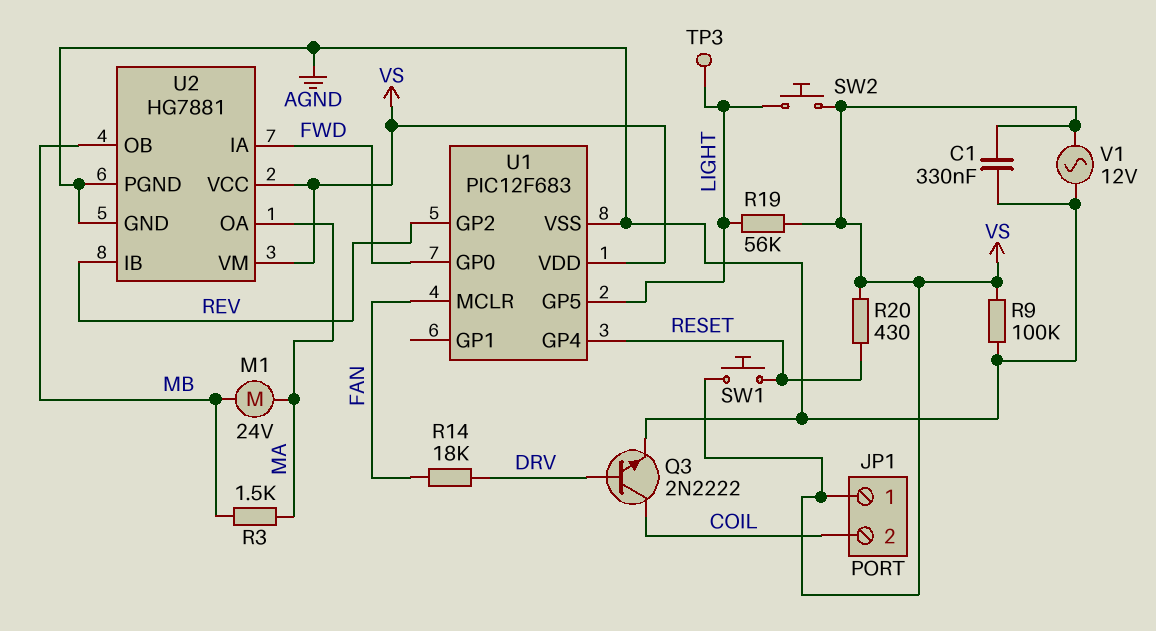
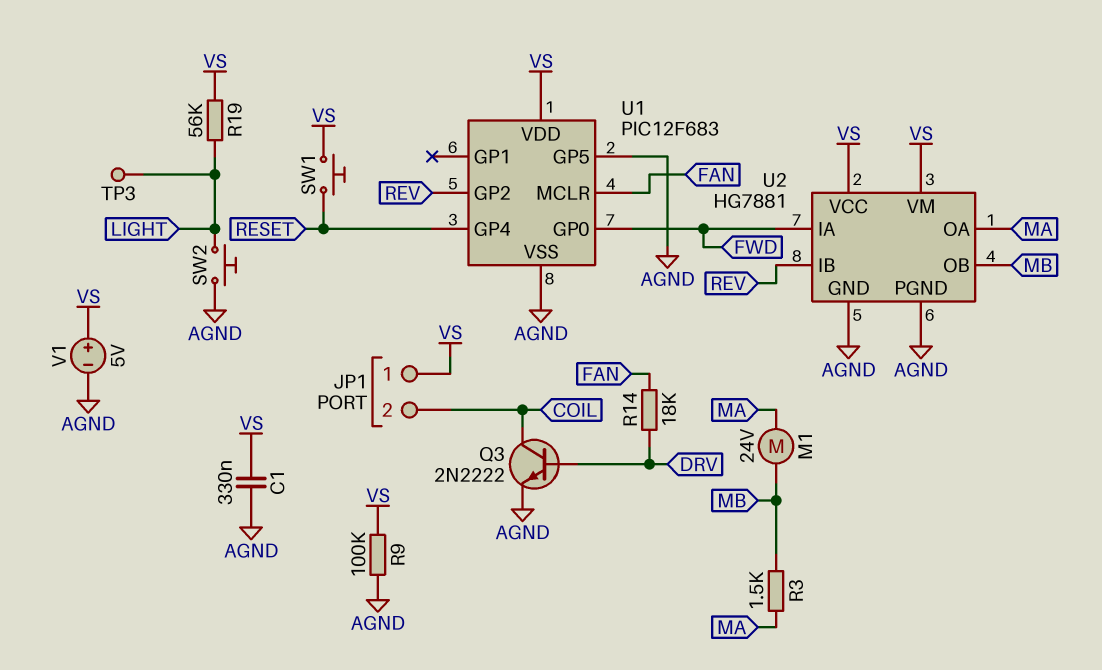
R20: 430 (RESET, VS) -> none
SW2: button (LIGHT, VS) -> button (AGND, LIGHT)
U1 pin GP5: LIGHT -> AGND
V1: AC 12V (AGND, VS) -> 5V (plus VS, minus AGND)

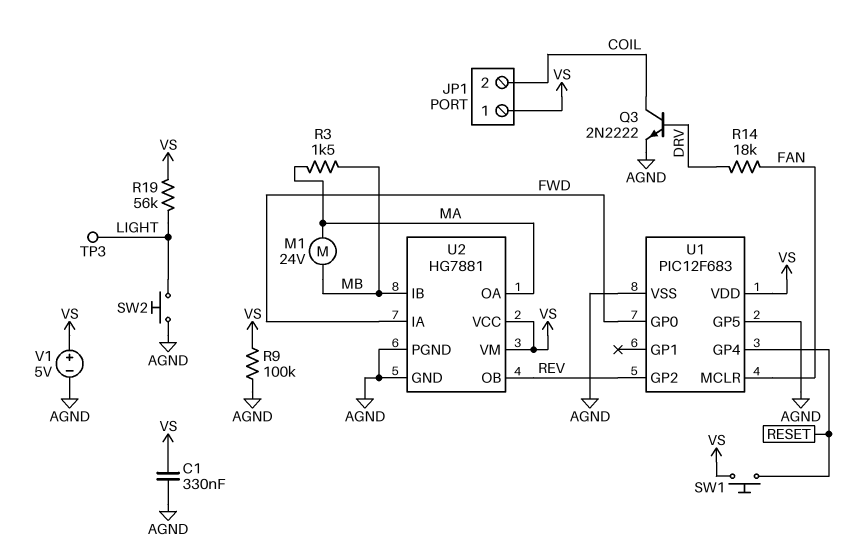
U2 pin IB: REV -> MB
U2 pin OB: MB -> REV

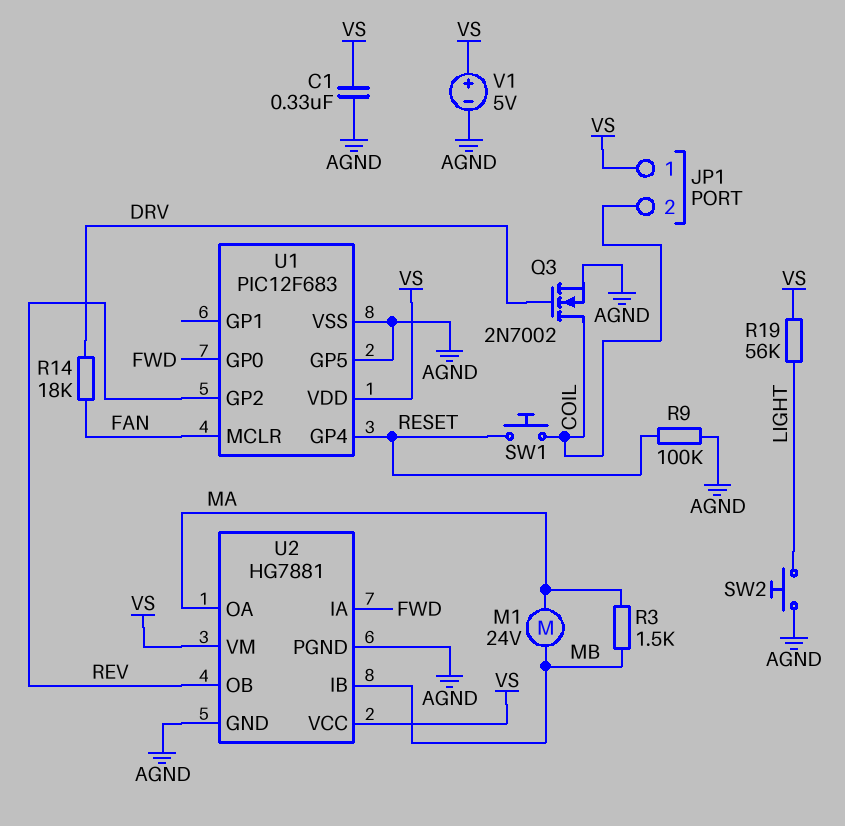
Q3: NPN 2N2222 (B DRV, C COIL, E AGND) -> NMOS 2N7002 (G DRV, D COIL, S AGND)
R9: 100k (AGND, VS) -> 100k (AGND, RESET)
SW1: button (RESET, VS) -> button (COIL, RESET)
TP3: test point (LIGHT) -> none

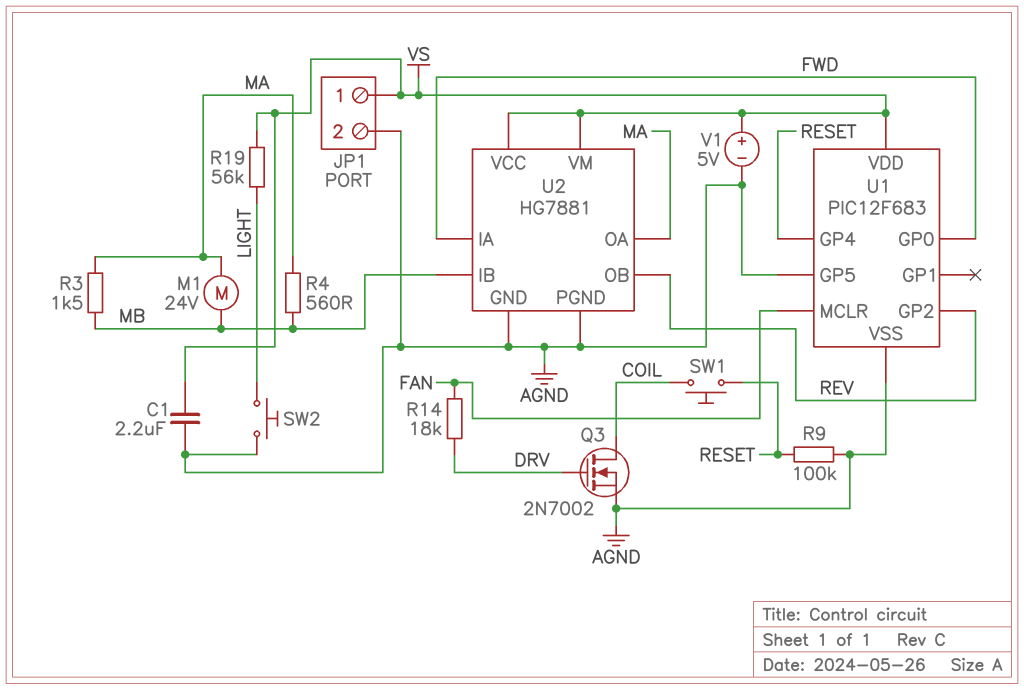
C1: 330nF (AGND, VS) -> 2.2uF (AGND, VS)
JP1 pin 2: COIL -> AGND
R4: none -> 560 (MA, MB)

